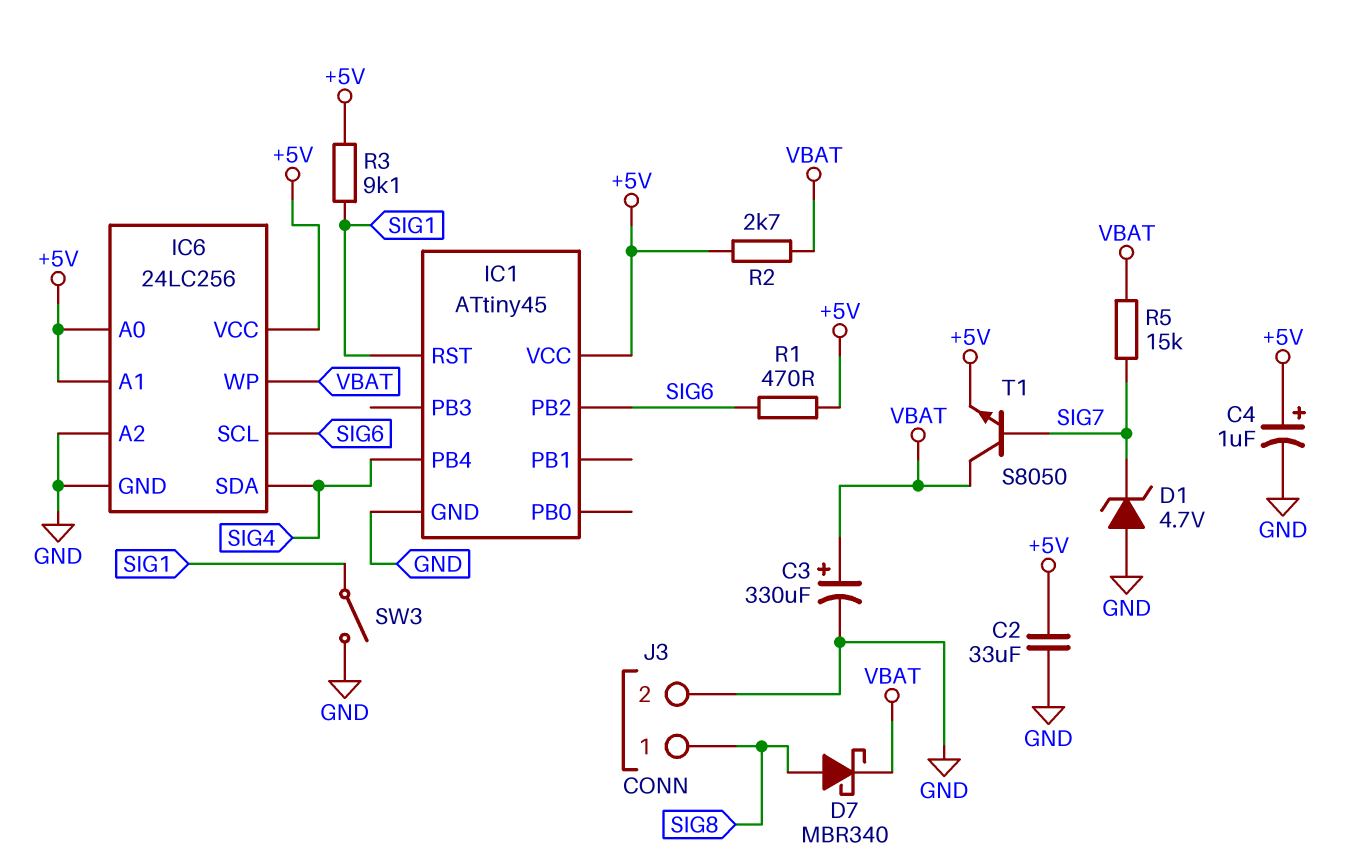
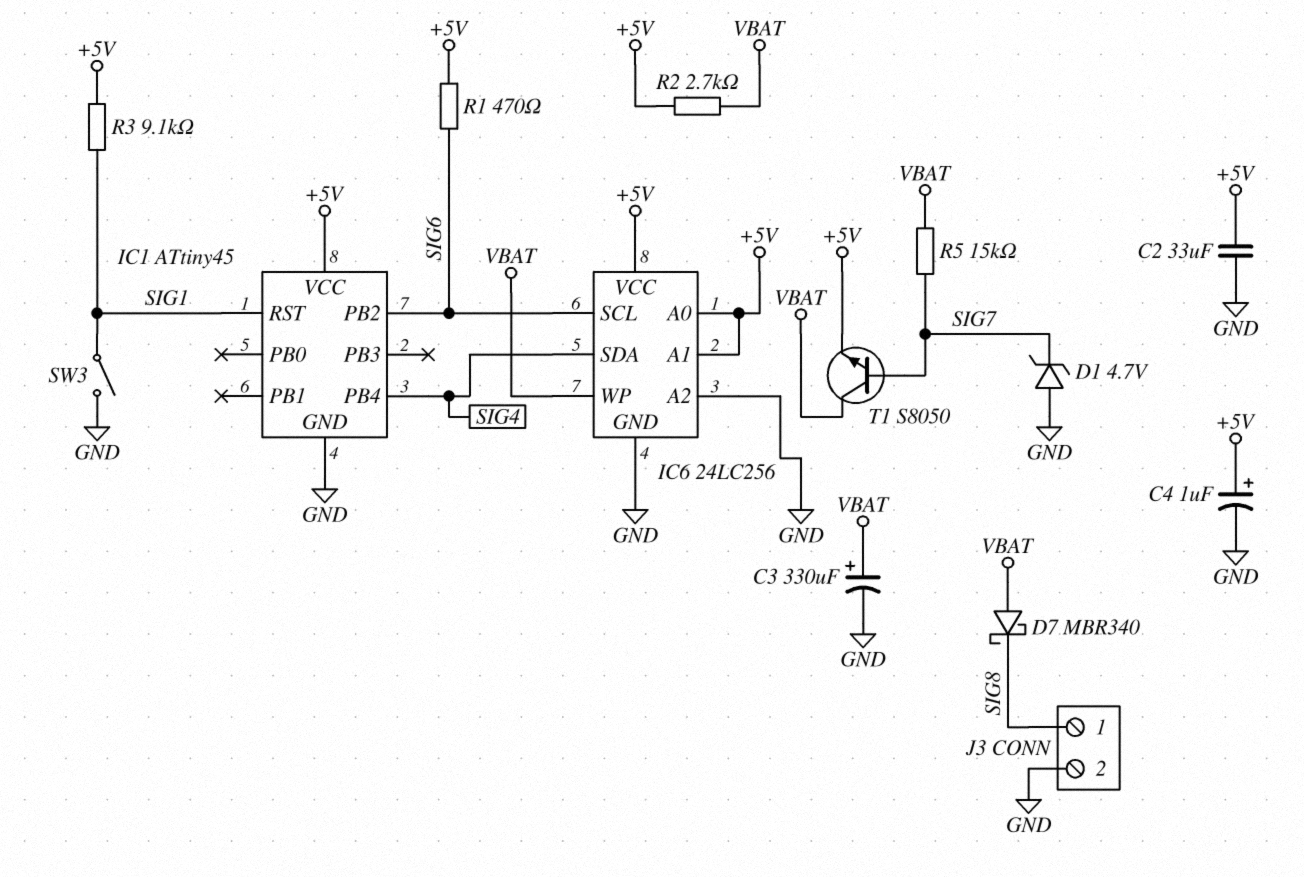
D7: schottky MBR340 (A SIG8, K VBAT) -> schottky MBR340 (A VBAT, K SIG8)

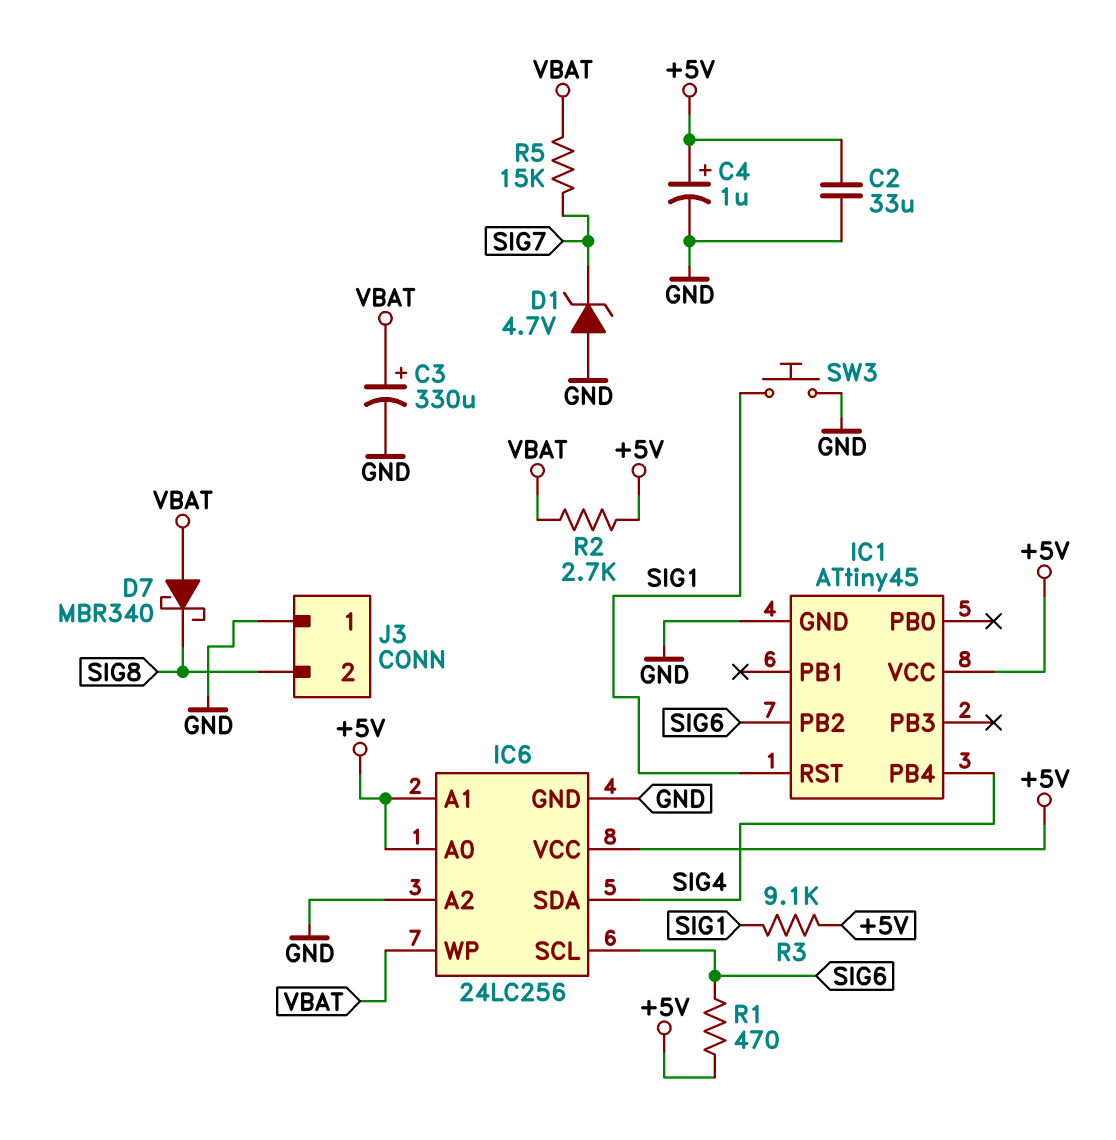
J3 pin 1: SIG8 -> GND
J3 pin 2: GND -> SIG8
SW3: switch (GND, SIG1) -> button (GND, SIG1)
T1: NPN S8050 (B SIG7, C VBAT, E +5V) -> none

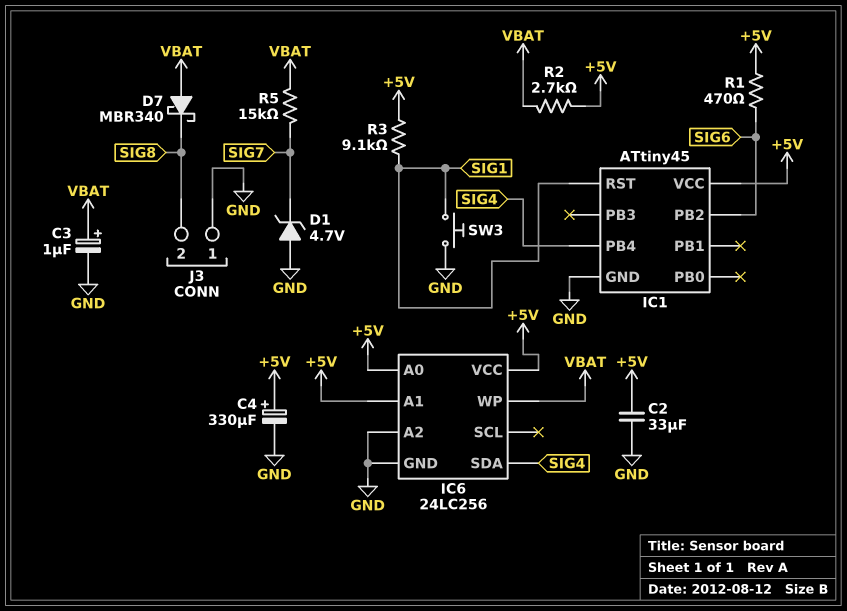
C3: 330uF (plus VBAT, minus GND) -> 1uF (plus VBAT, minus GND)
C4: 1uF (plus +5V, minus GND) -> 330uF (plus +5V, minus GND)
IC6 pin SCL: SIG6 -> none

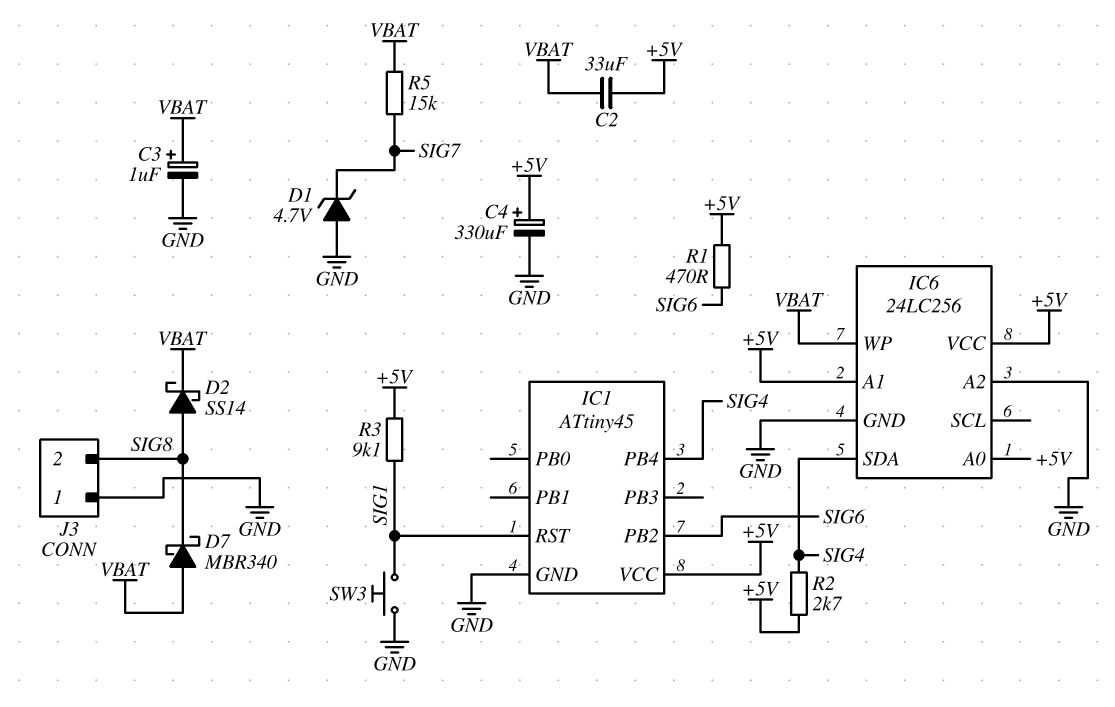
C2: 33uF (+5V, GND) -> 33uF (+5V, VBAT)
D2: none -> schottky SS14 (A SIG8, K VBAT)
R2: 2.7k (+5V, VBAT) -> 2.7k (+5V, SIG4)

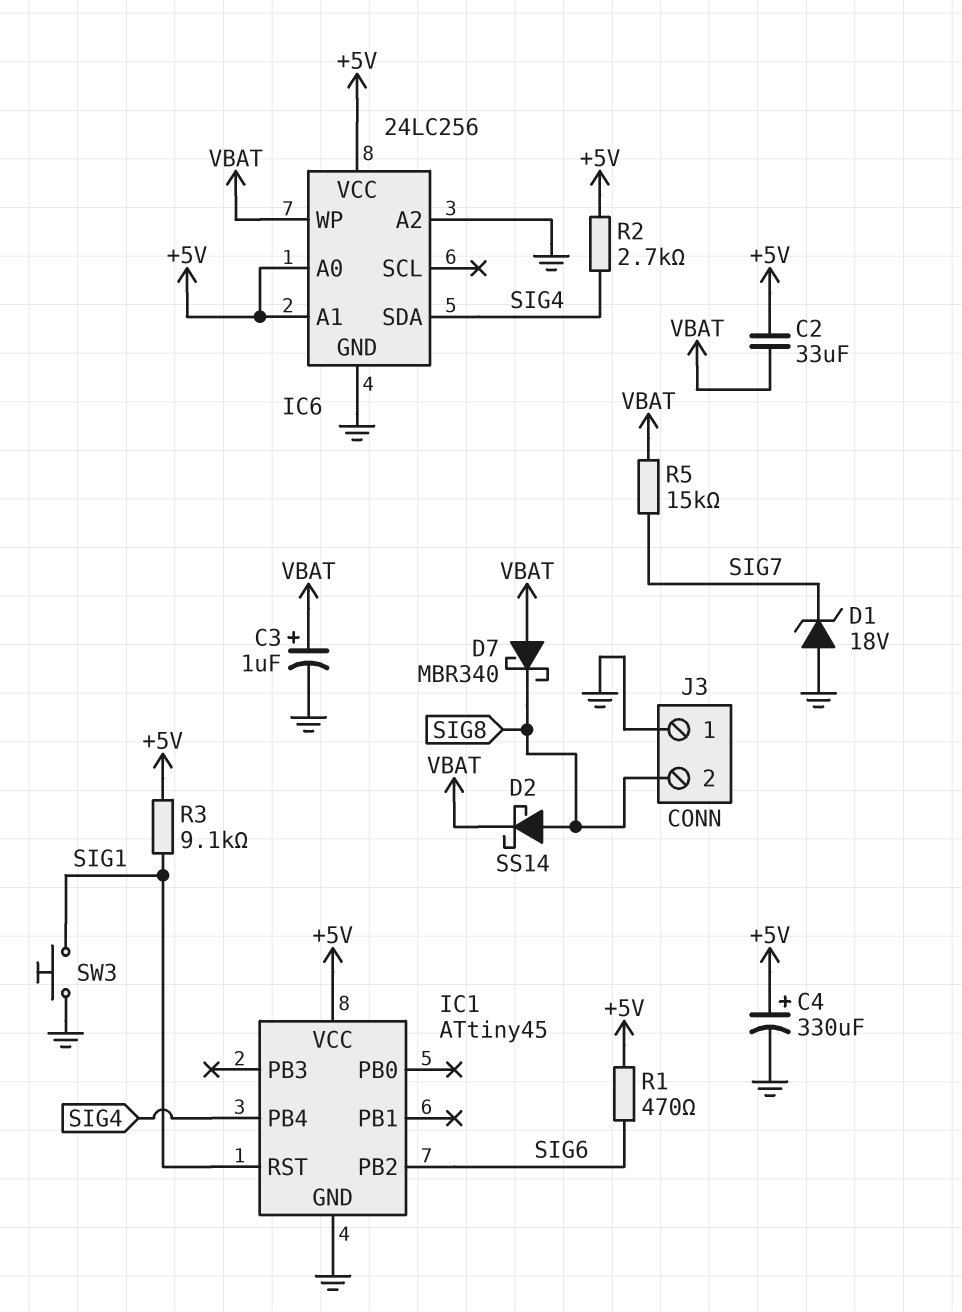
D1: zener 4.7V (A GND, K SIG7) -> zener 18V (A GND, K SIG7)

